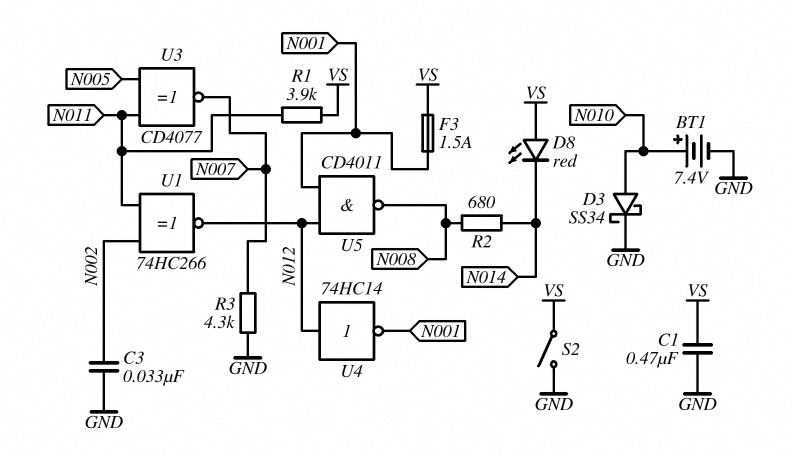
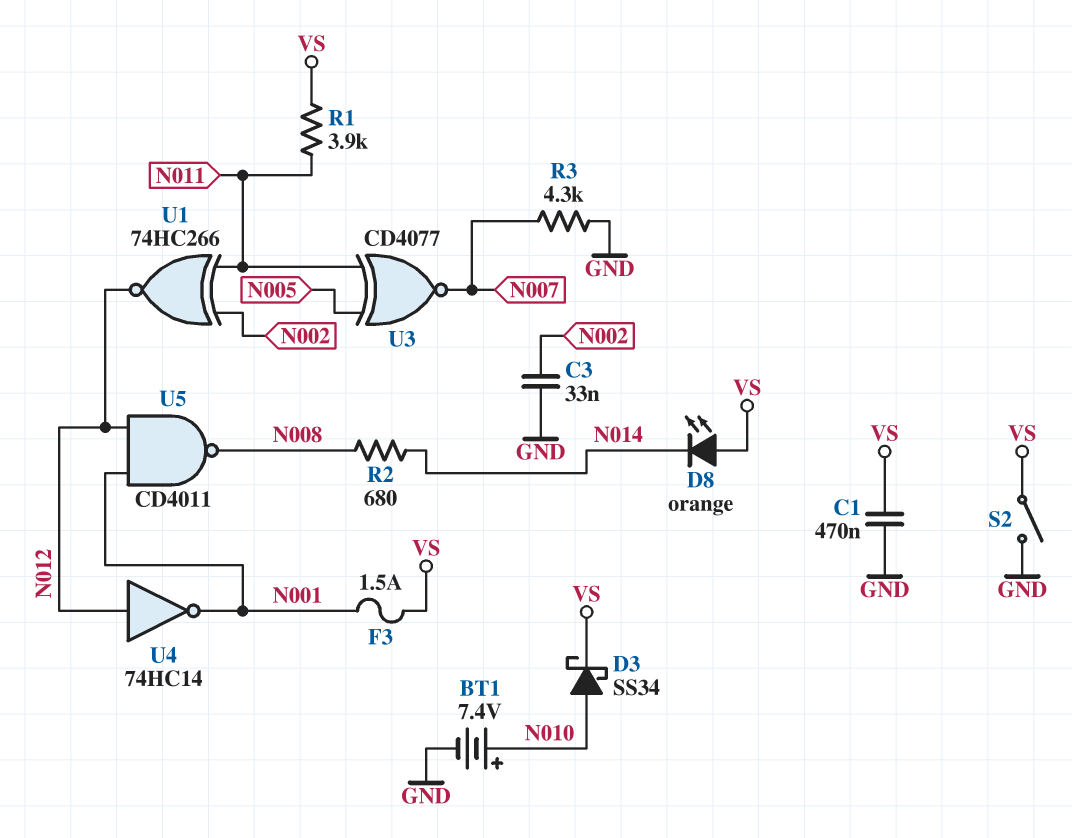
D3: schottky SS34 (A N010, K GND) -> schottky SS34 (A N010, K VS)
D8: LED red (A VS, K N014) -> LED orange (A VS, K N014)

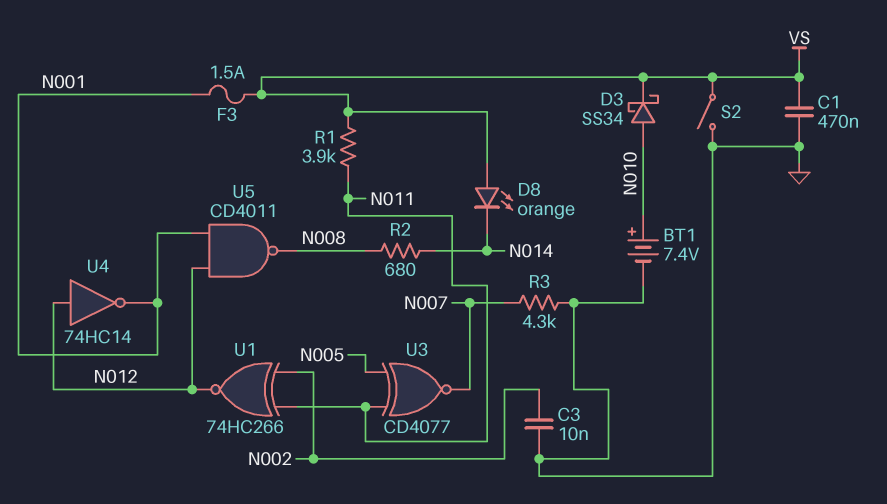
C3: 33nF (GND, N002) -> 10nF (GND, N002)

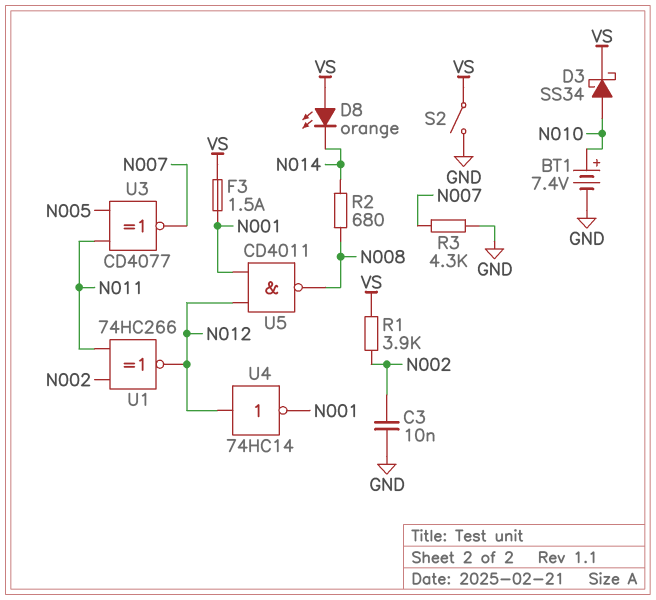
C1: 470nF (GND, VS) -> none
R1: 3.9k (N011, VS) -> 3.9k (N002, VS)

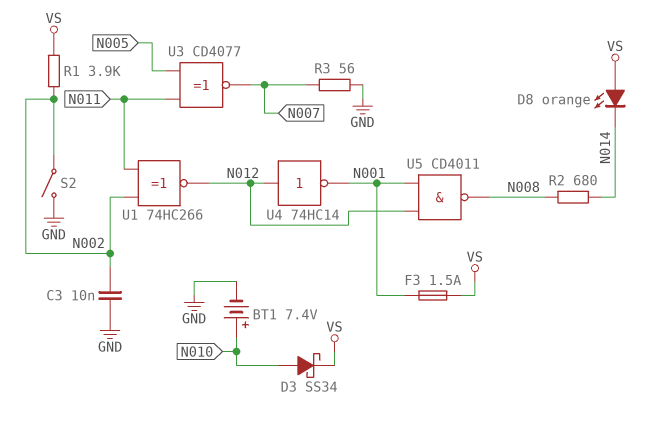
R3: 4.3k (GND, N007) -> 56 (GND, N007)
S2: switch (GND, VS) -> switch (GND, N002)

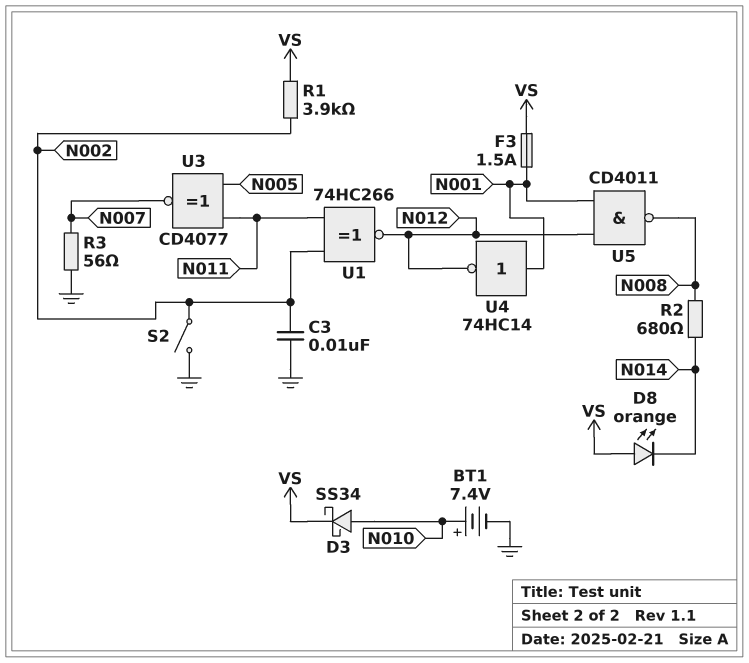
U4: NOT 74HC14 (in N012, out N001) -> NOT 74HC14 (in N001, out N012)

